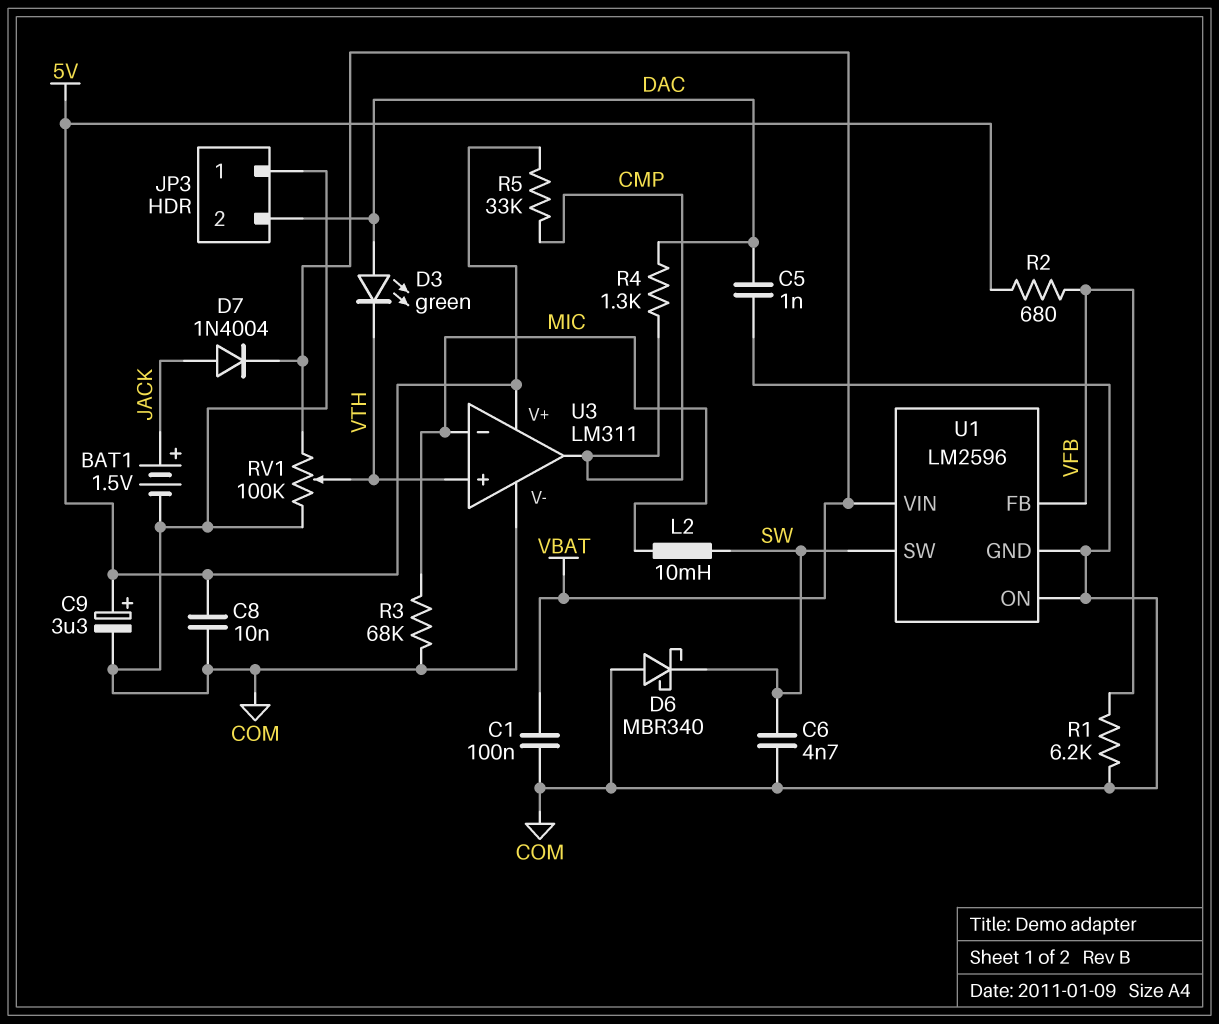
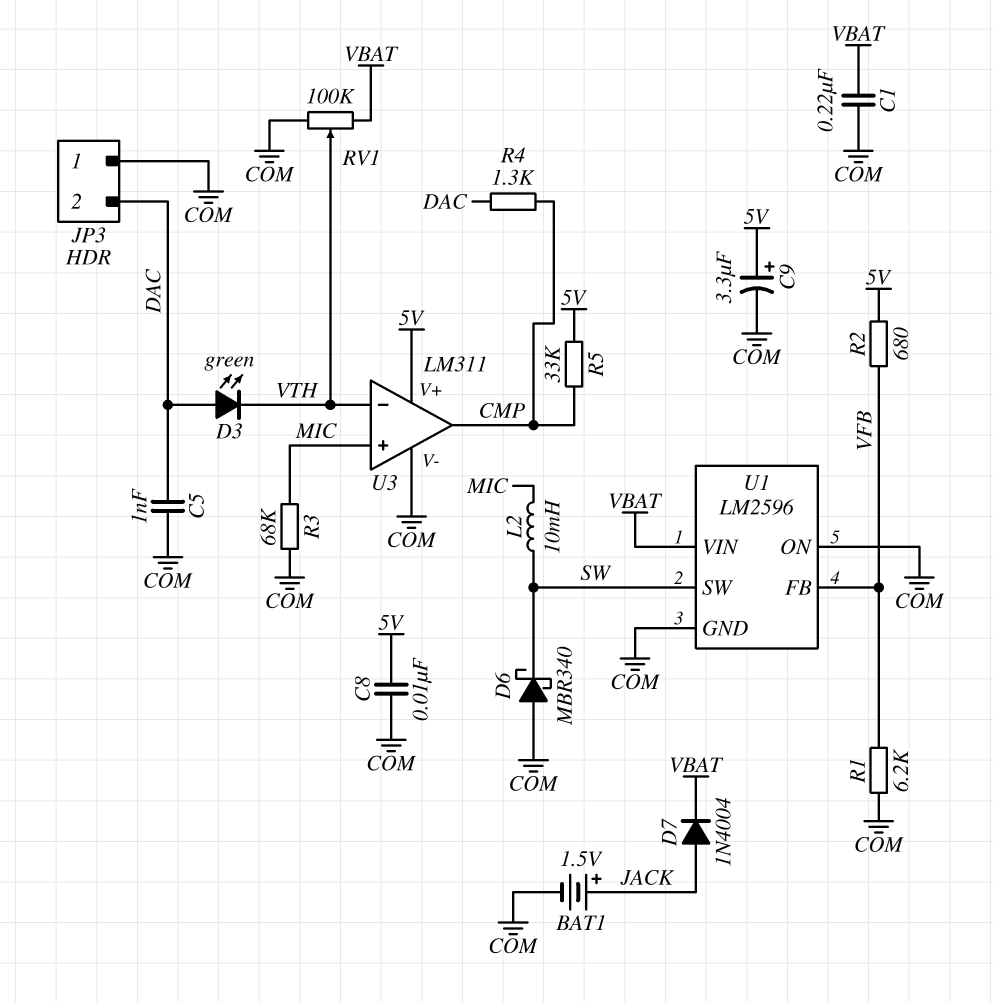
C1: 100nF (COM, VBAT) -> 220nF (COM, VBAT)
C6: 4.7nF (COM, SW) -> none
U3 pin in+: VTH -> MIC
U3 pin in-: MIC -> VTH

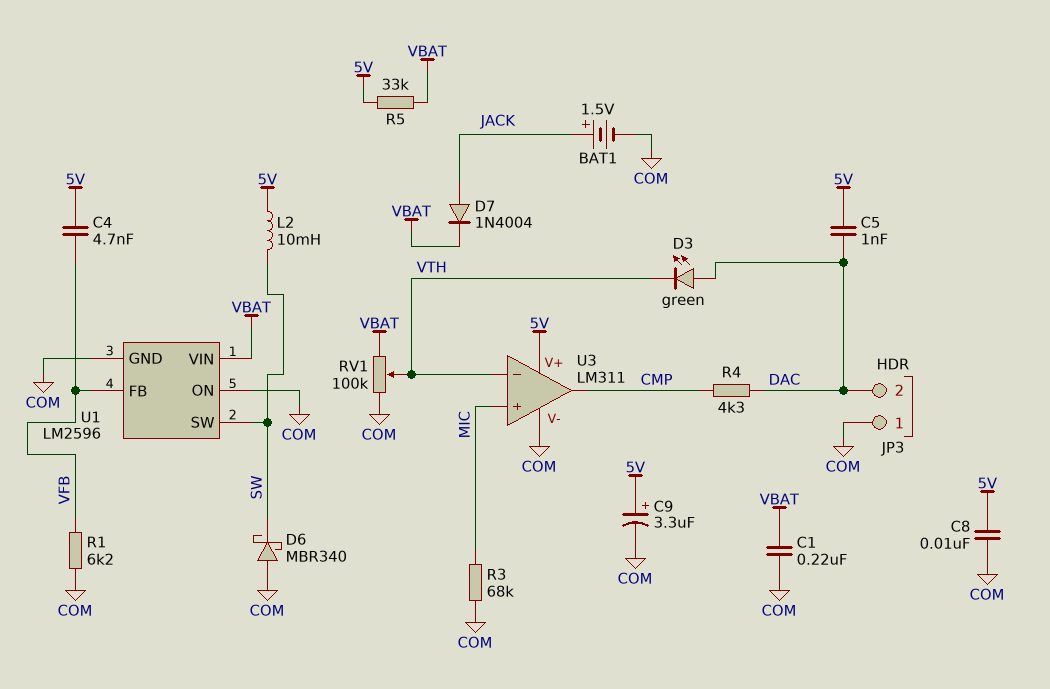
C4: none -> 4.7nF (5V, VFB)
C5: 1nF (COM, DAC) -> 1nF (5V, DAC)
L2: 10mH (MIC, SW) -> 10mH (5V, SW)
R2: 680 (5V, VFB) -> none
R4: 1.3k (CMP, DAC) -> 4.3k (CMP, DAC)
R5: 33k (5V, CMP) -> 33k (5V, VBAT)

